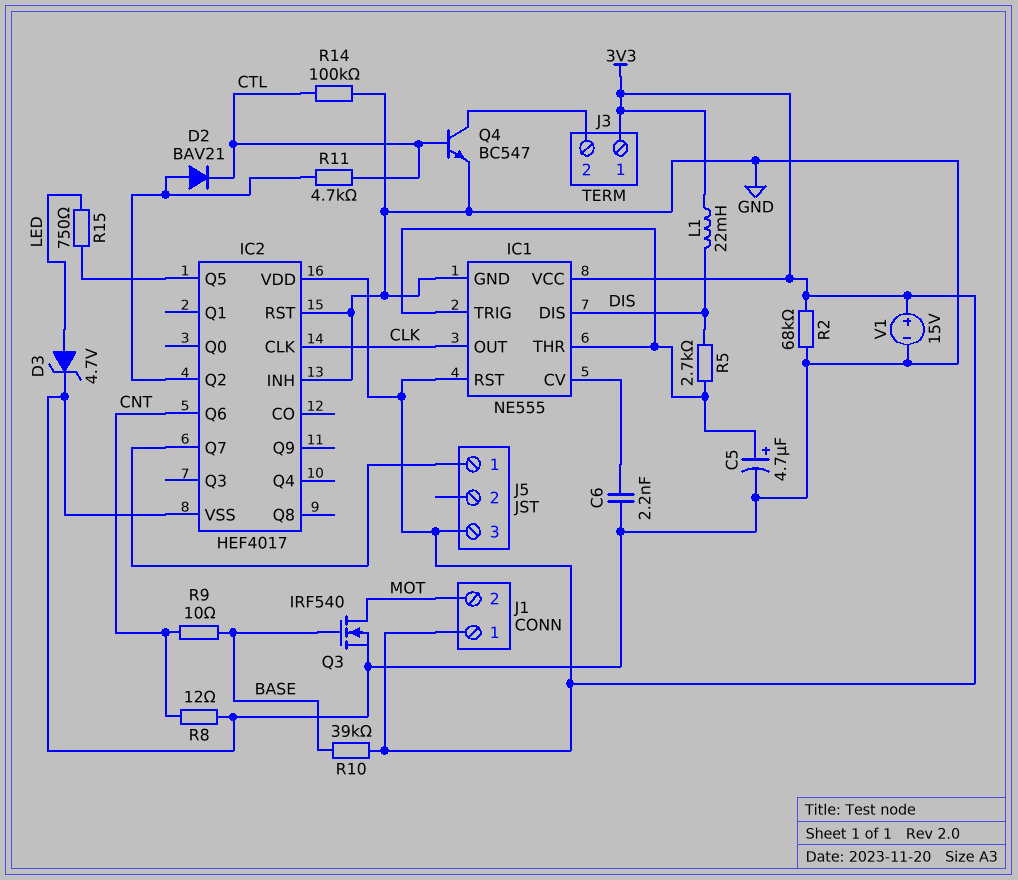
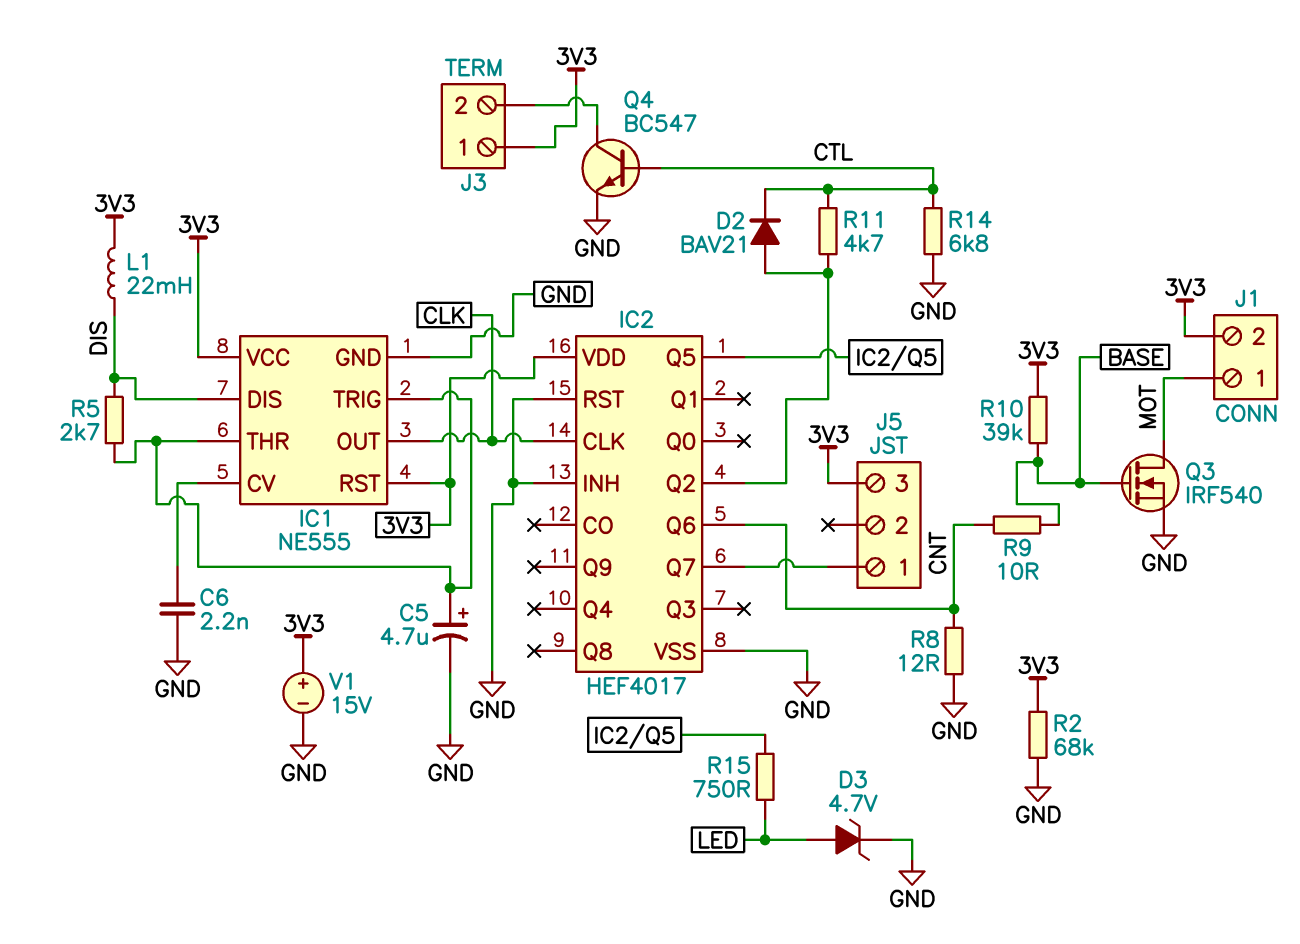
J1 pin 1: 3V3 -> MOT
J1 pin 2: MOT -> 3V3
R14: 100k (CTL, GND) -> 6.8k (CTL, GND)

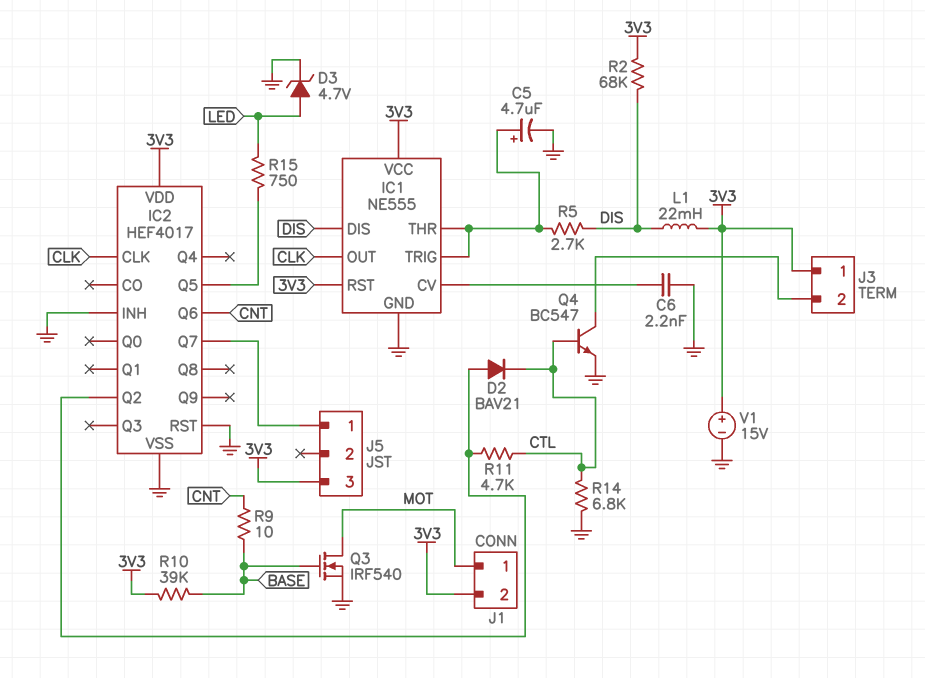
R2: 68k (3V3, GND) -> 68k (3V3, DIS)
R8: 12 (CNT, GND) -> none

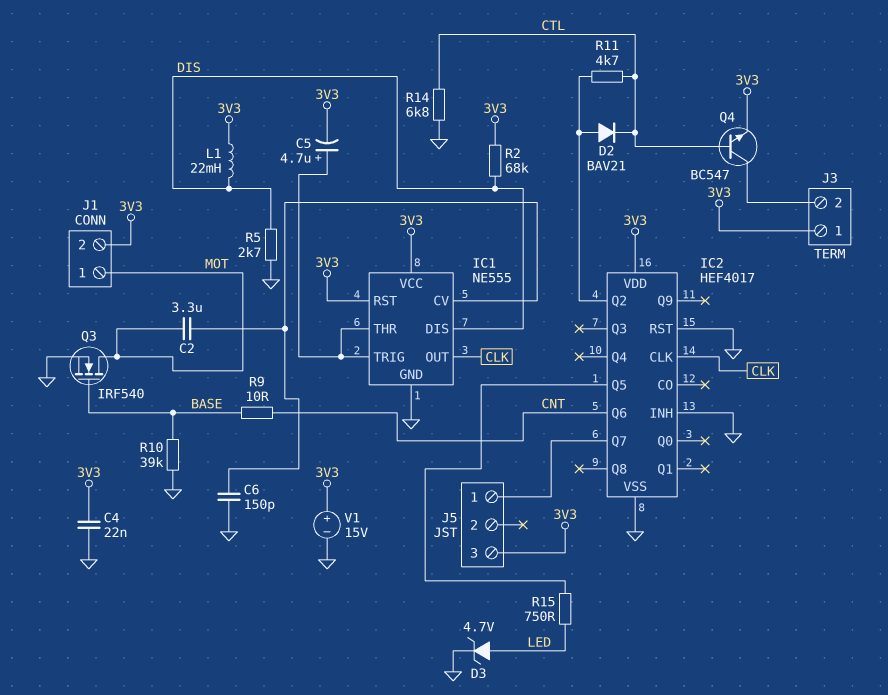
C2: none -> 3.3uF (IC1/CV, MOT)
C4: none -> 22nF (3V3, GND)
C5: 4.7uF (plus IC1/THR, minus GND) -> 4.7uF (plus IC1/THR, minus 3V3)
C6: 2.2nF (GND, IC1/CV) -> 150pF (GND, IC1/CV)
Q4: NPN BC547 (B CTL, C J3/2, E GND) -> NPN BC547 (B CTL, C J3/2, E 3V3)
R5: 2.7k (DIS, IC1/THR) -> 2.7k (DIS, GND)
R10: 39k (3V3, BASE) -> 39k (BASE, GND)

